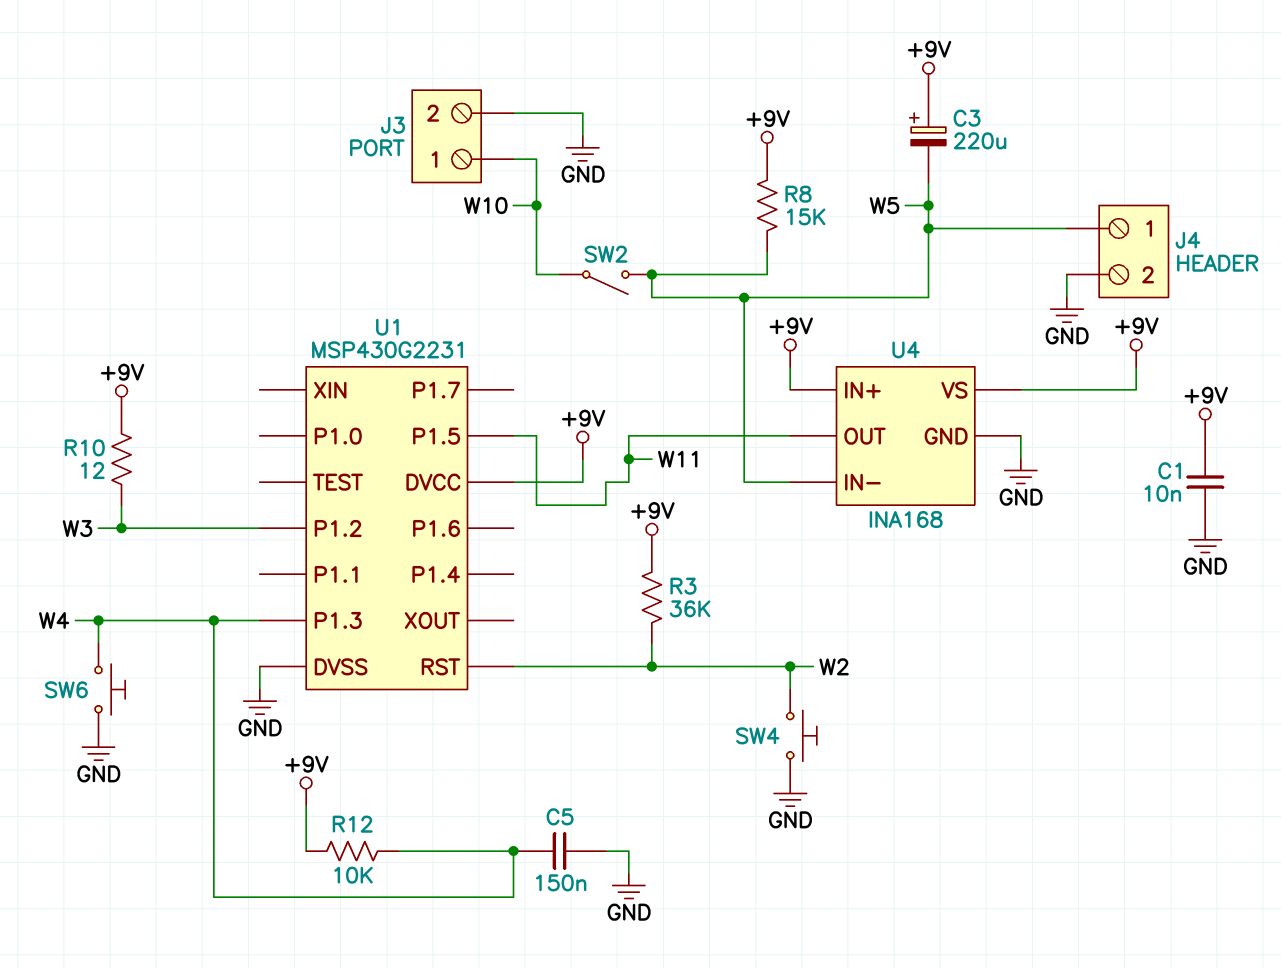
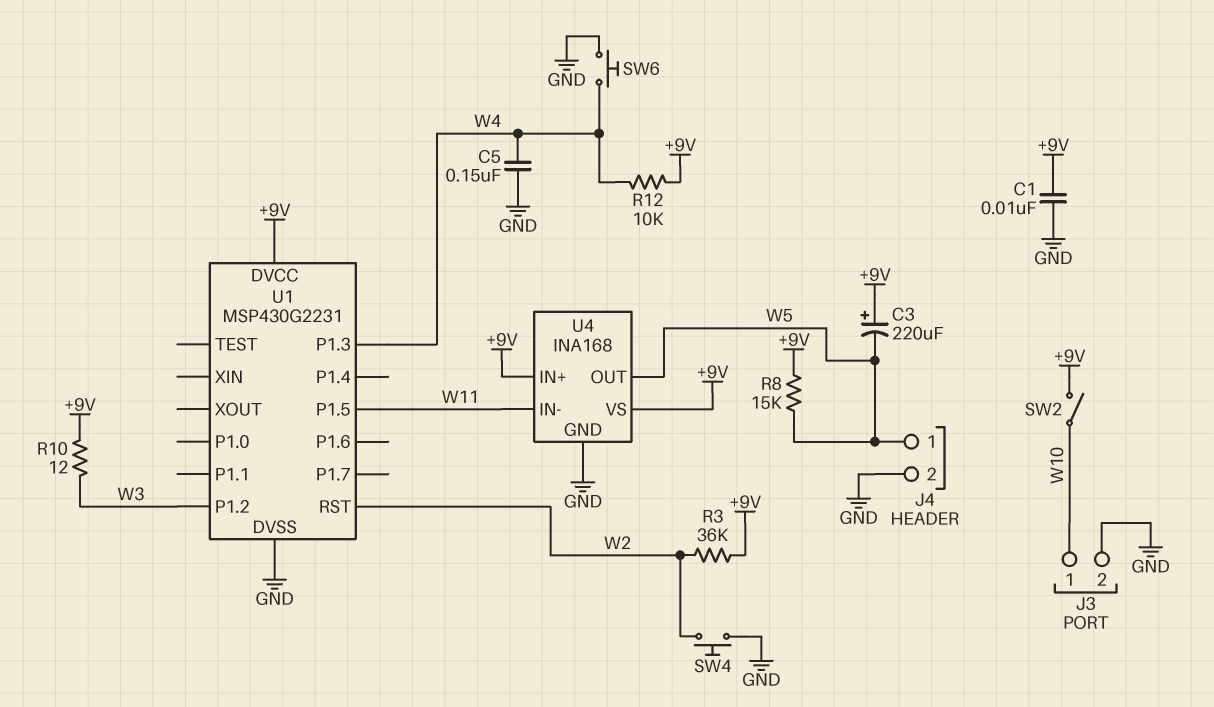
SW2: switch (W5, W10) -> switch (+9V, W10)
U4 pin IN-: W5 -> W11
U4 pin OUT: W11 -> W5

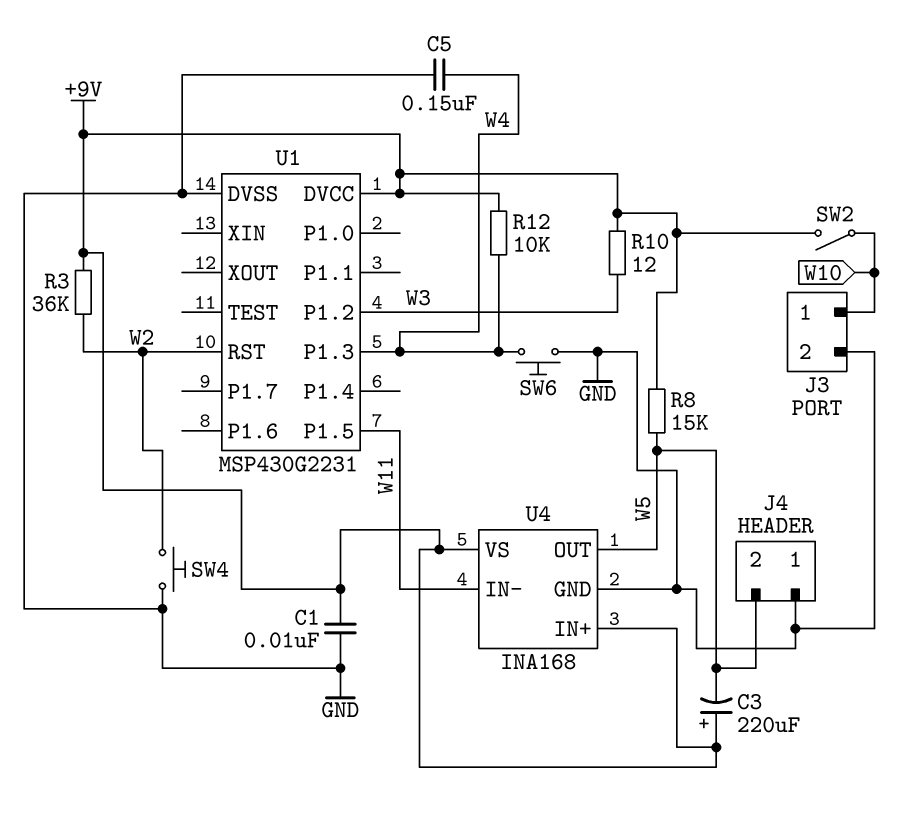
J4 pin 1: W5 -> GND
J4 pin 2: GND -> W5

